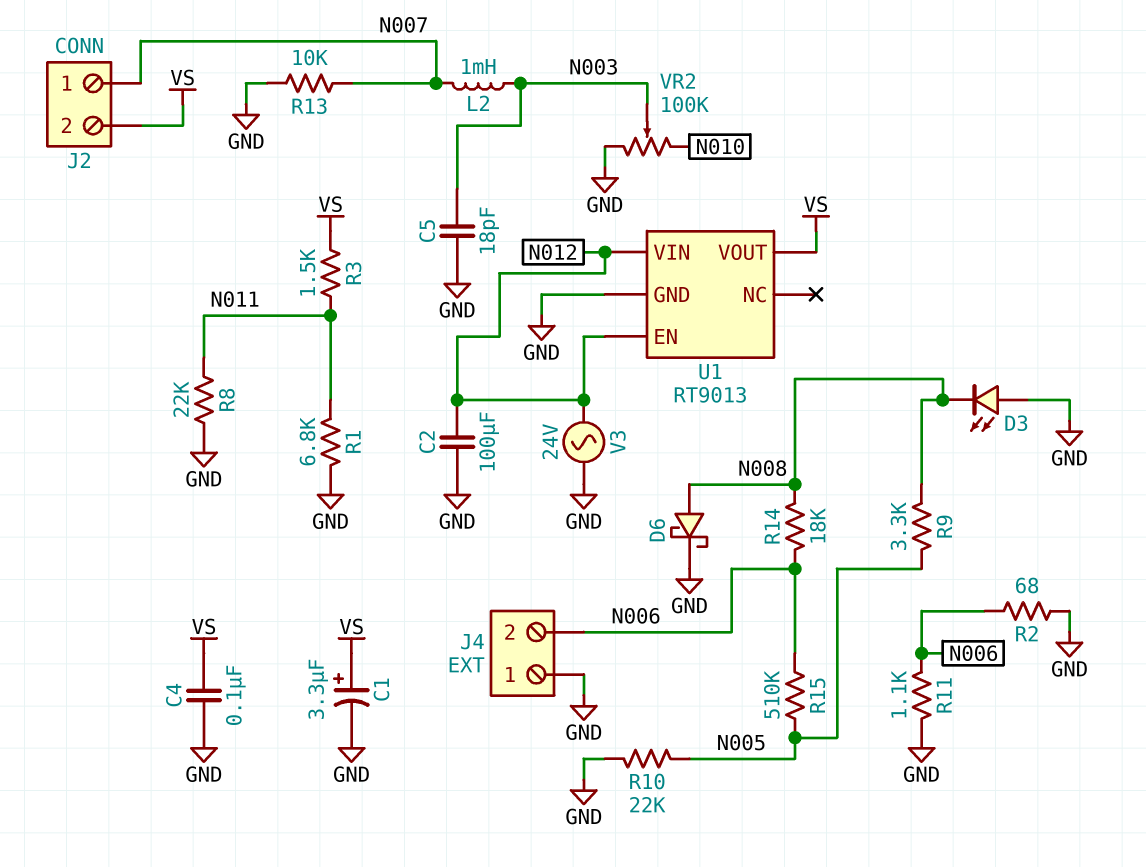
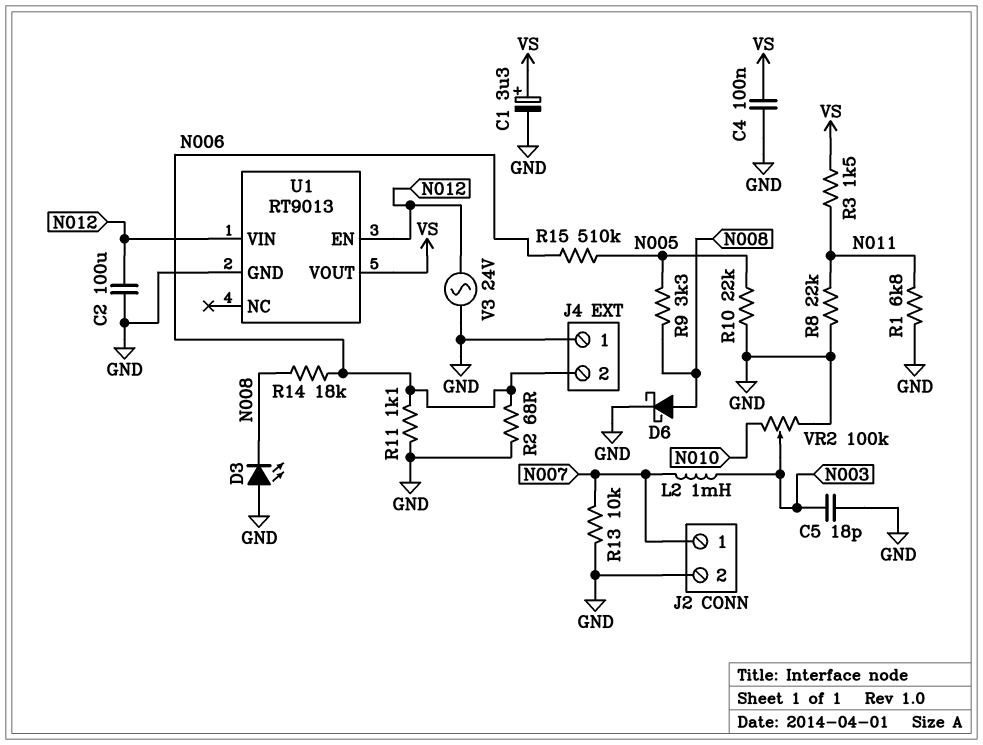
J2 pin 2: VS -> GND

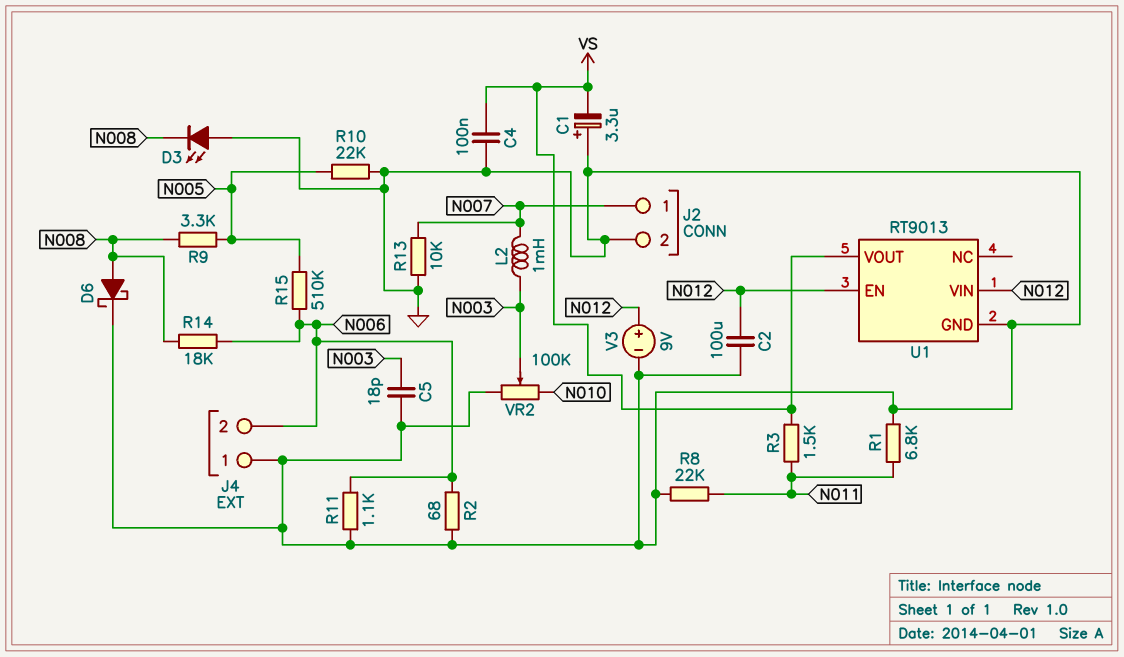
C1: 3.3uF (plus VS, minus GND) -> 3.3uF (plus GND, minus VS)
V3: AC 24V (GND, N012) -> 9V (plus N012, minus GND)

